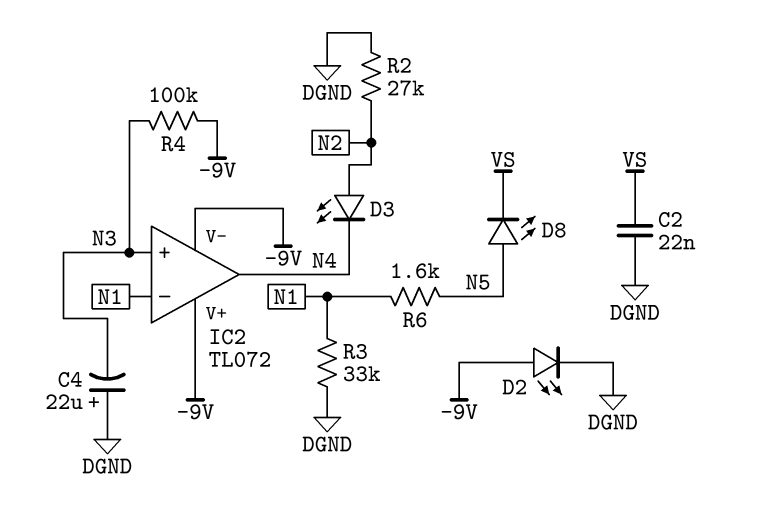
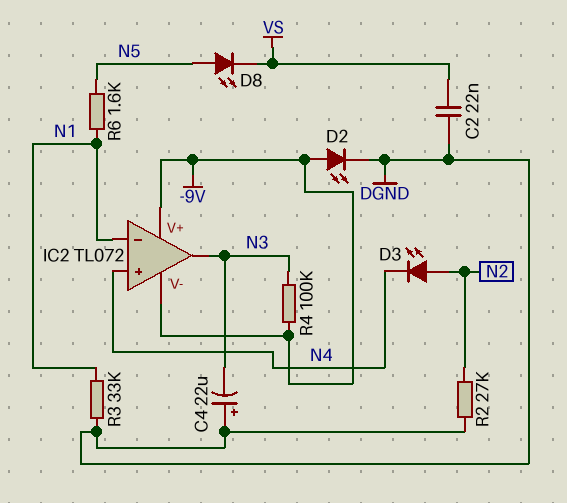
IC2 pin in+: N3 -> N4
IC2 pin out: N4 -> N3

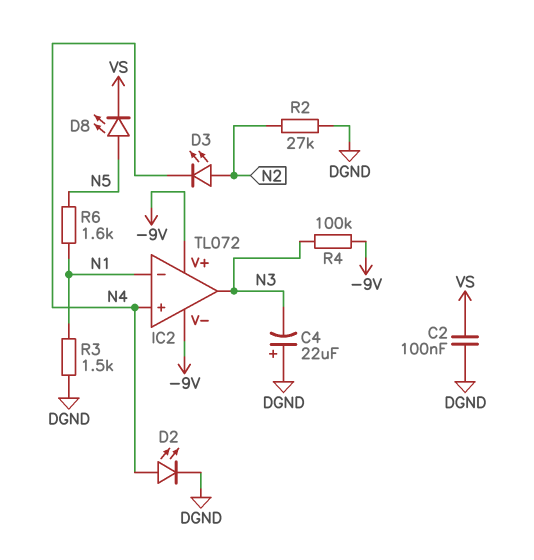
C2: 22nF (DGND, VS) -> 100nF (DGND, VS)
D2: LED (A -9V, K DGND) -> LED (A N4, K DGND)
R3: 33k (DGND, N1) -> 1.5k (DGND, N1)

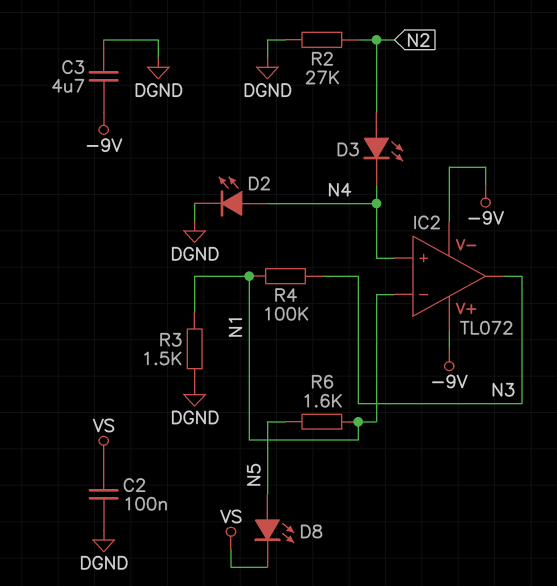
C3: none -> 4.7uF (-9V, DGND)
C4: 22uF (plus DGND, minus N3) -> none
R4: 100k (-9V, N3) -> 100k (N1, N3)

